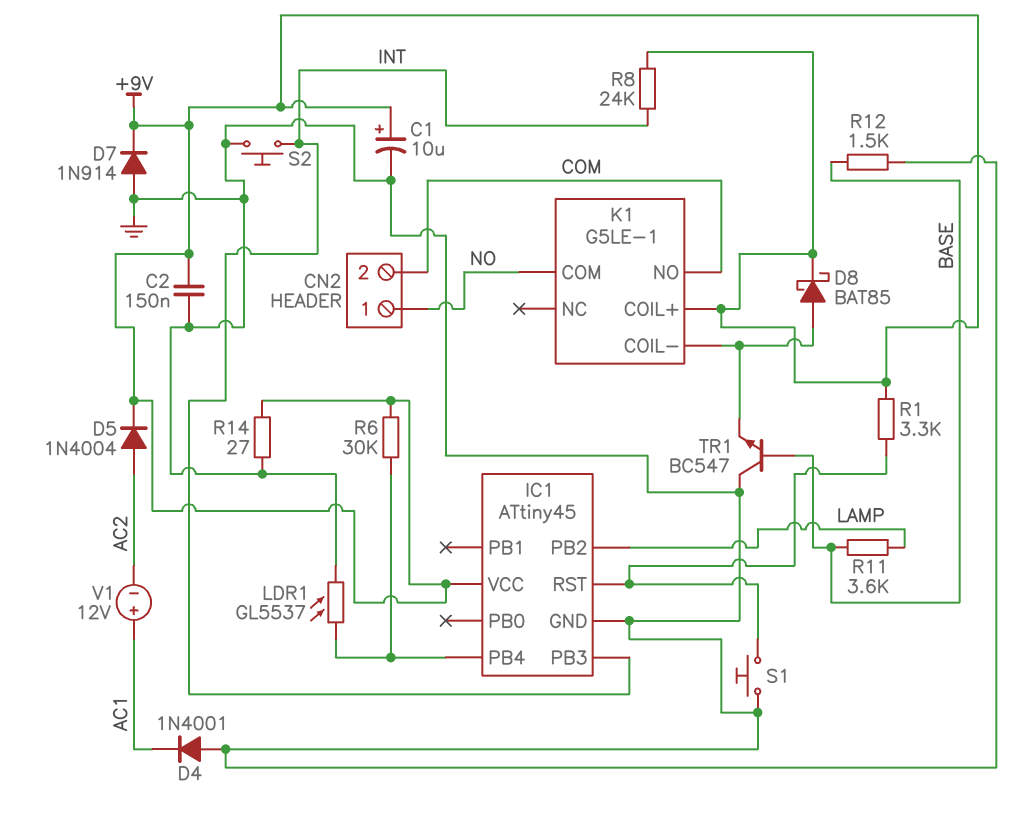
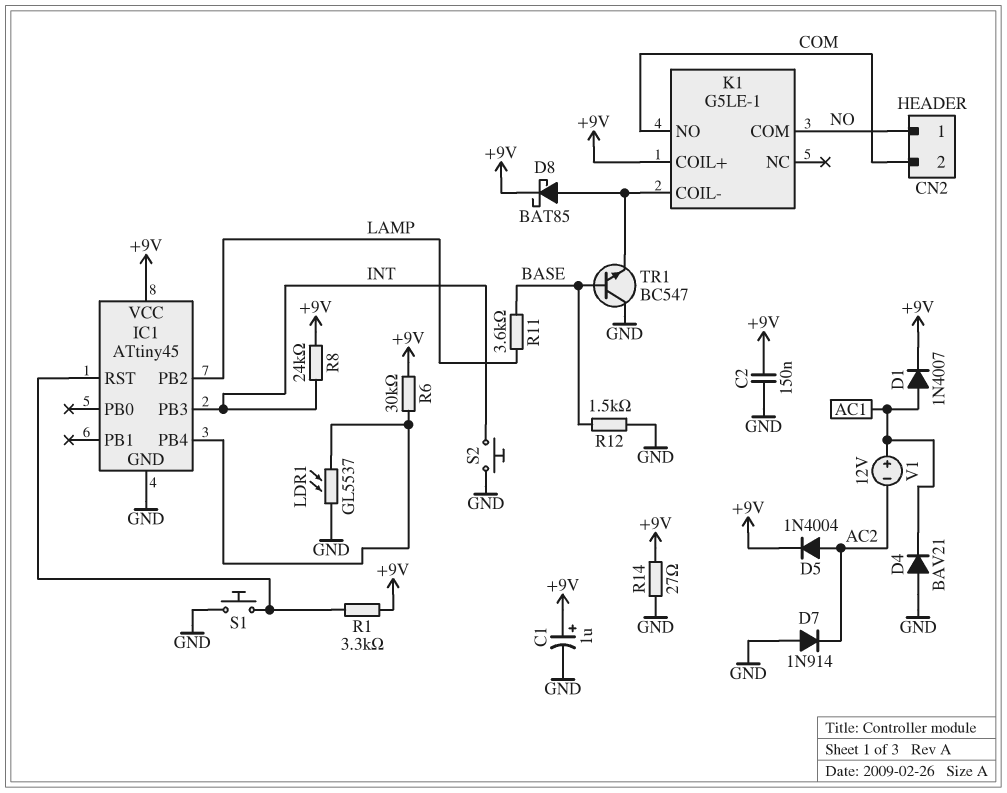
C1: 10uF (plus +9V, minus GND) -> 1uF (plus +9V, minus GND)
D1: none -> diode 1N4007 (A AC1, K +9V)
D4: diode 1N4001 (A GND, K AC1) -> diode BAV21 (A GND, K AC1)
D7: diode 1N914 (A GND, K +9V) -> diode 1N914 (A GND, K AC2)

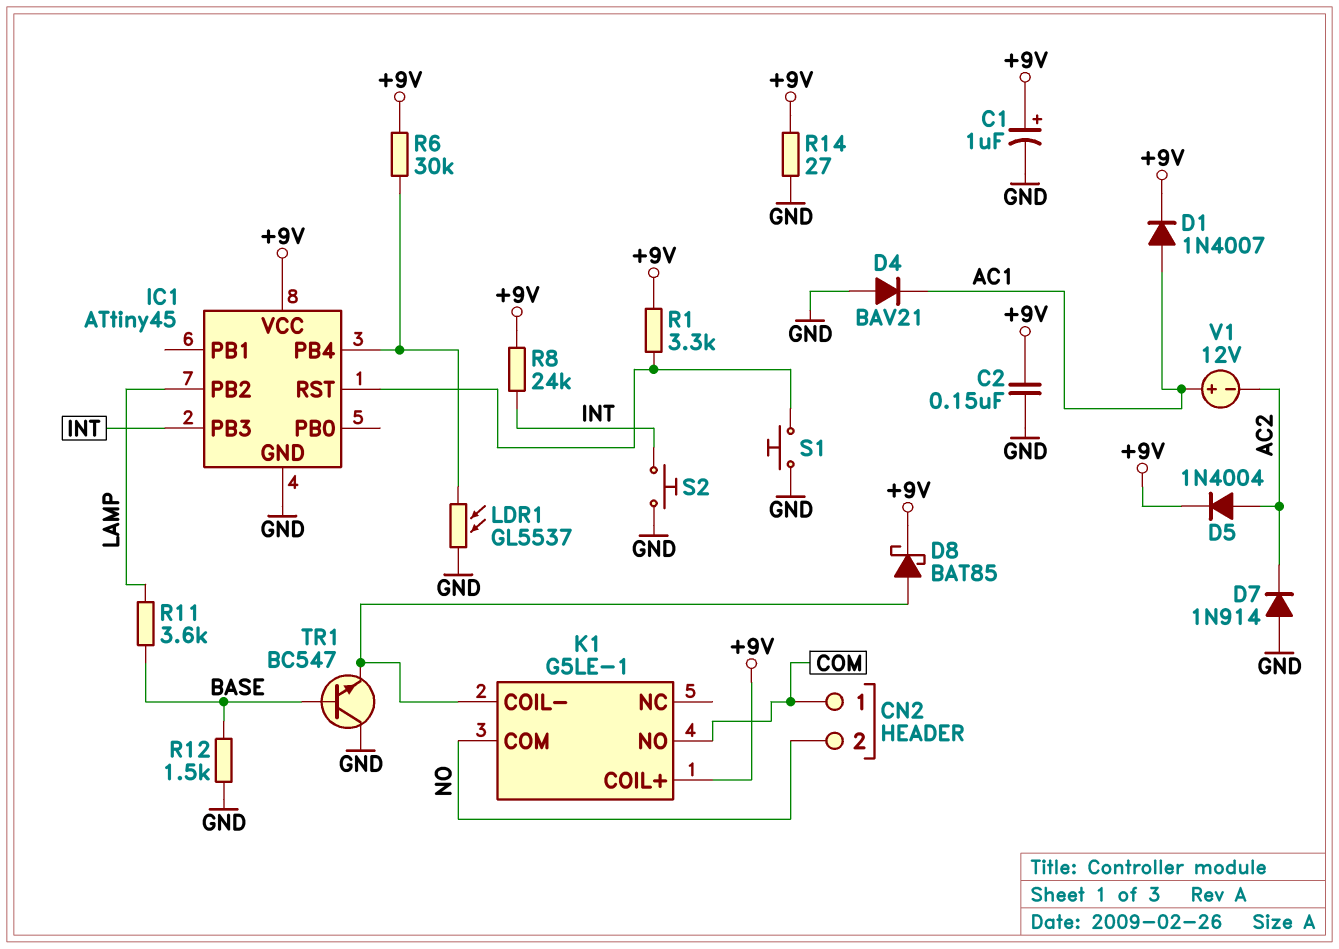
CN2 pin 1: NO -> COM
CN2 pin 2: COM -> NO

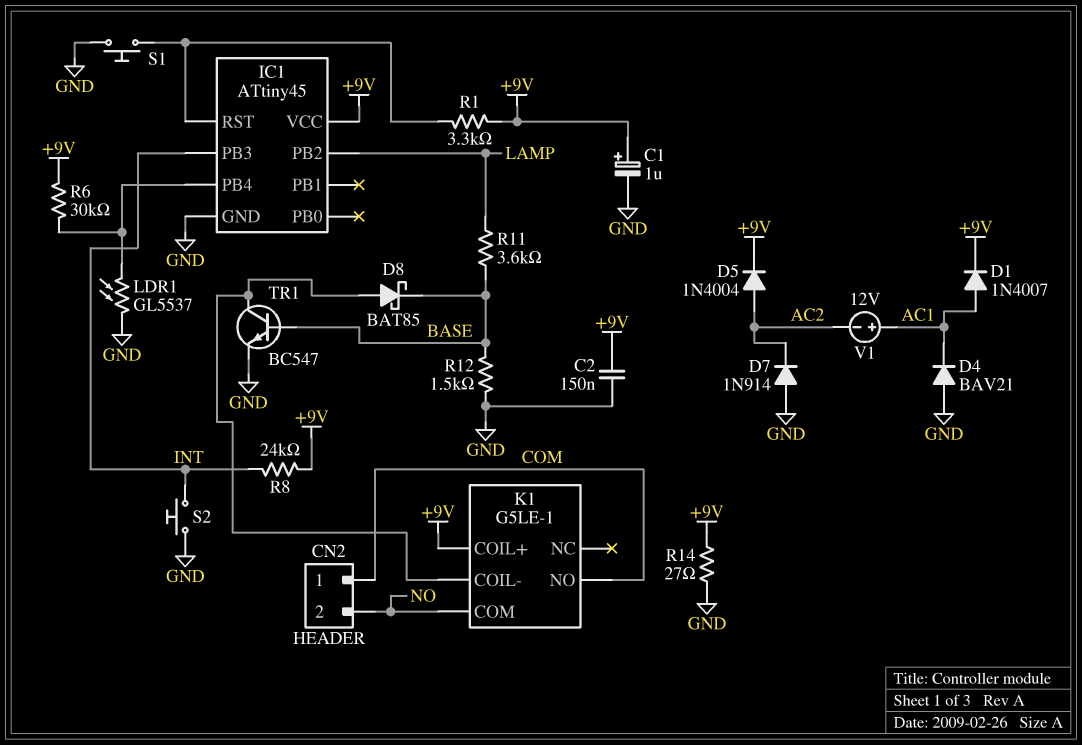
D8: schottky BAT85 (A K1/COIL-, K +9V) -> schottky BAT85 (A K1/COIL-, K BASE)
TR1: NPN BC547 (B BASE, C GND, E K1/COIL-) -> NPN BC547 (B BASE, C K1/COIL-, E GND)

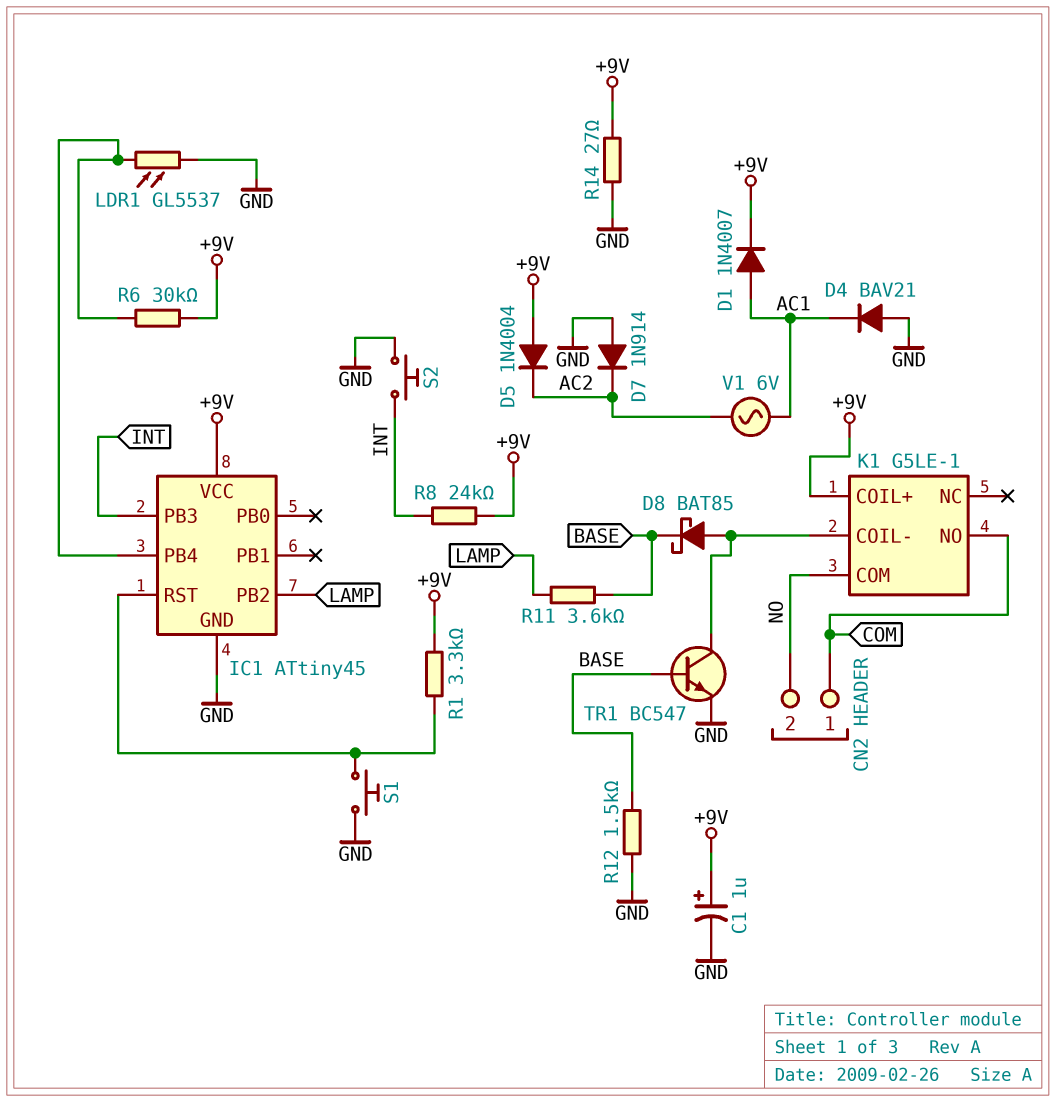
C2: 150nF (+9V, GND) -> none
D5: diode 1N4004 (A AC2, K +9V) -> diode 1N4004 (A +9V, K AC2)
V1: 12V (plus AC1, minus AC2) -> AC 6V (AC1, AC2)

